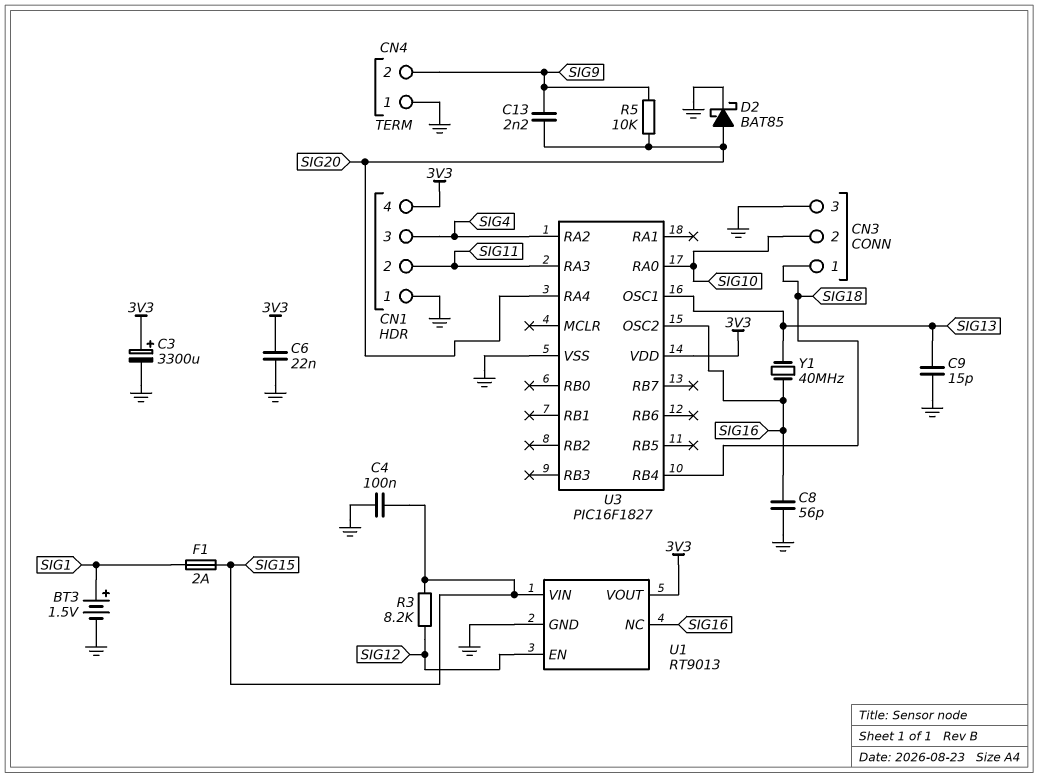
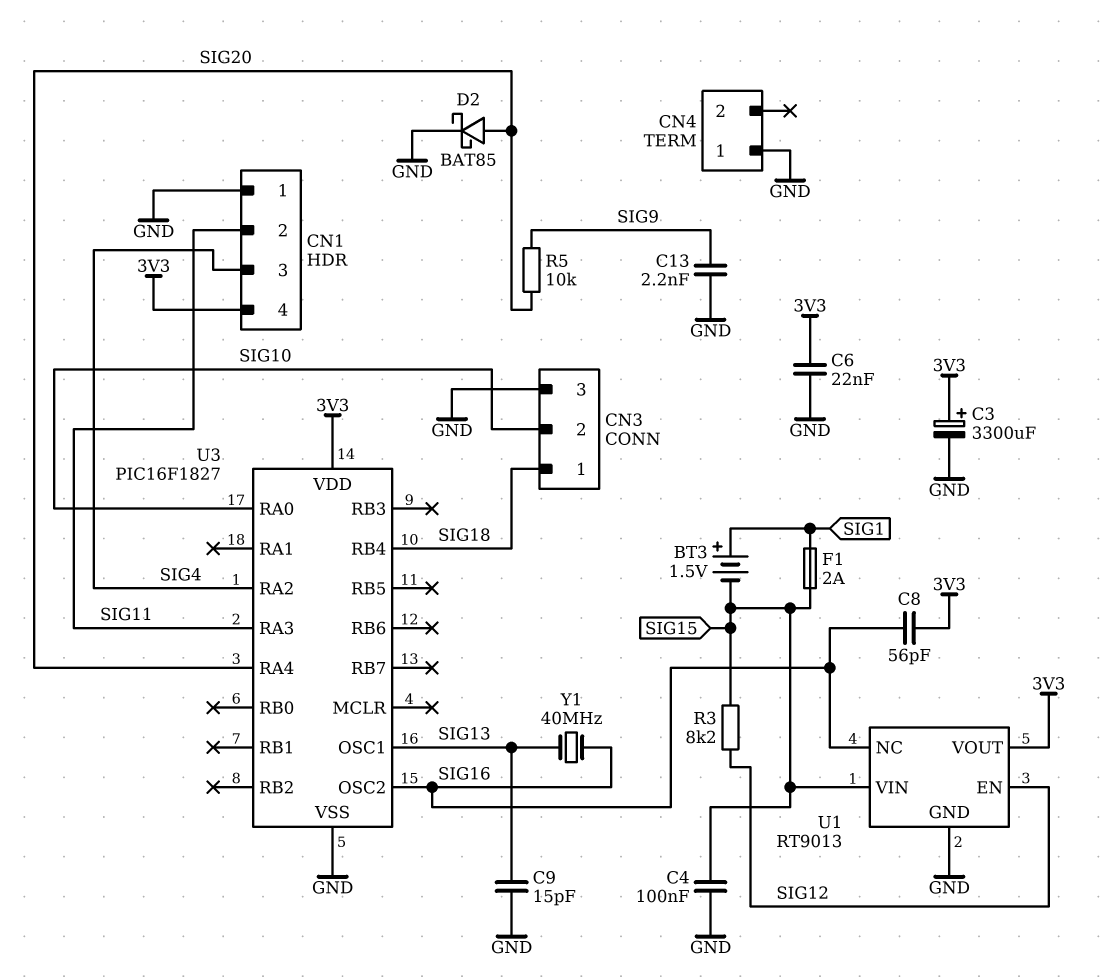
BT3: 1.5V (plus SIG1, minus GND) -> 1.5V (plus SIG1, minus SIG15)
C8: 56pF (GND, SIG16) -> 56pF (3V3, SIG16)
C13: 2.2nF (SIG9, SIG20) -> 2.2nF (GND, SIG9)
CN4 pin 2: SIG9 -> none

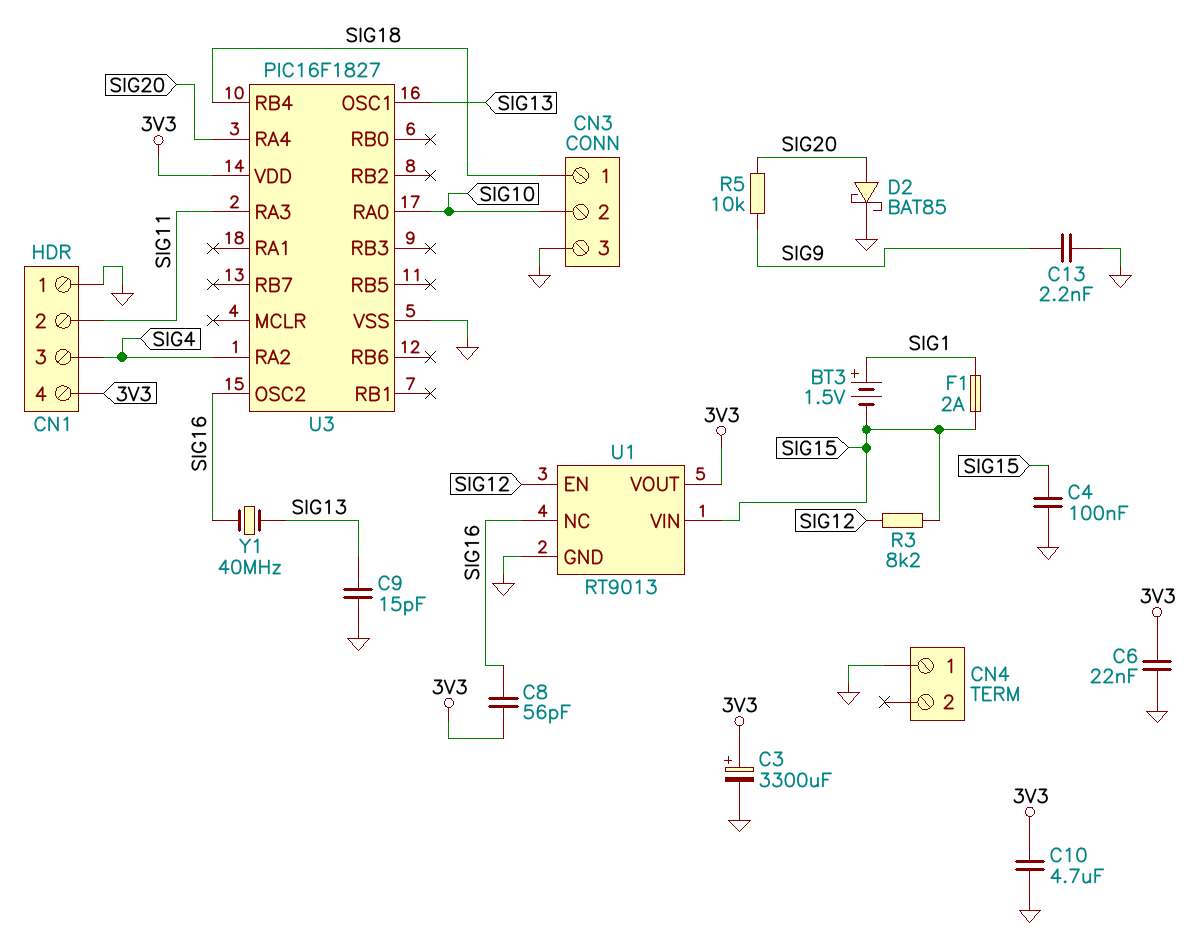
C10: none -> 4.7uF (3V3, GND)

